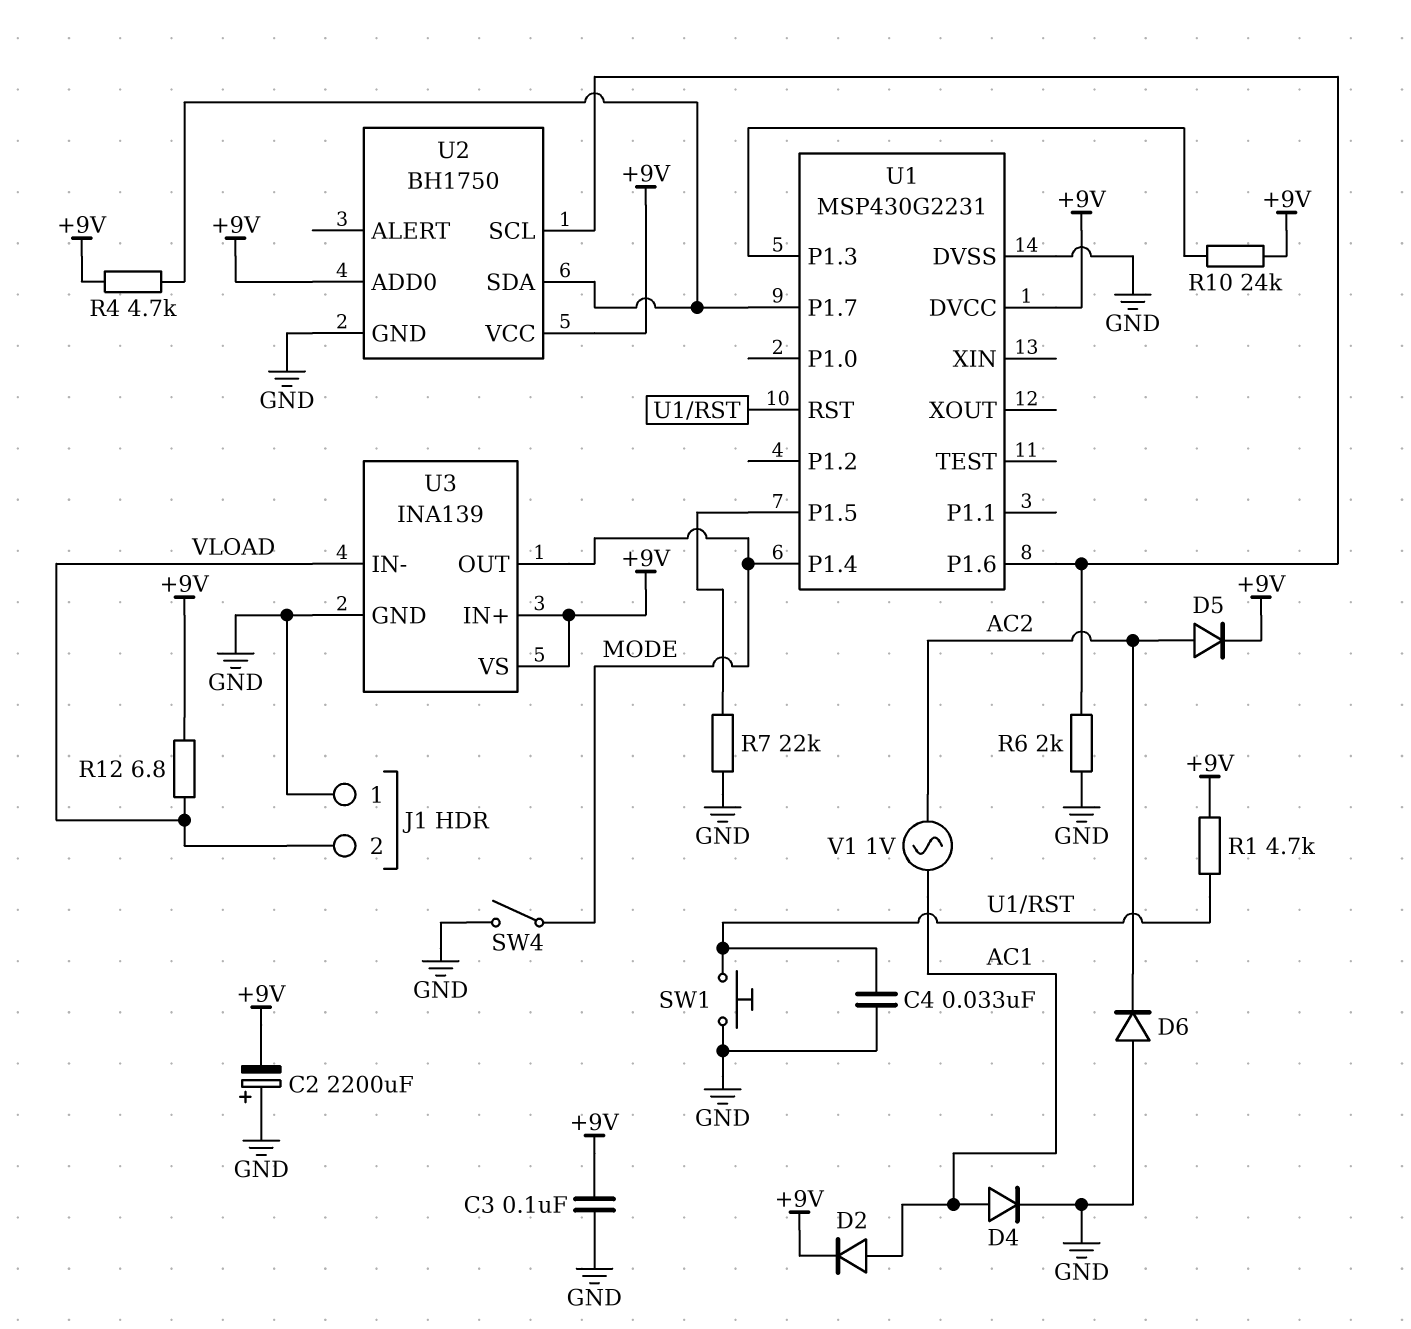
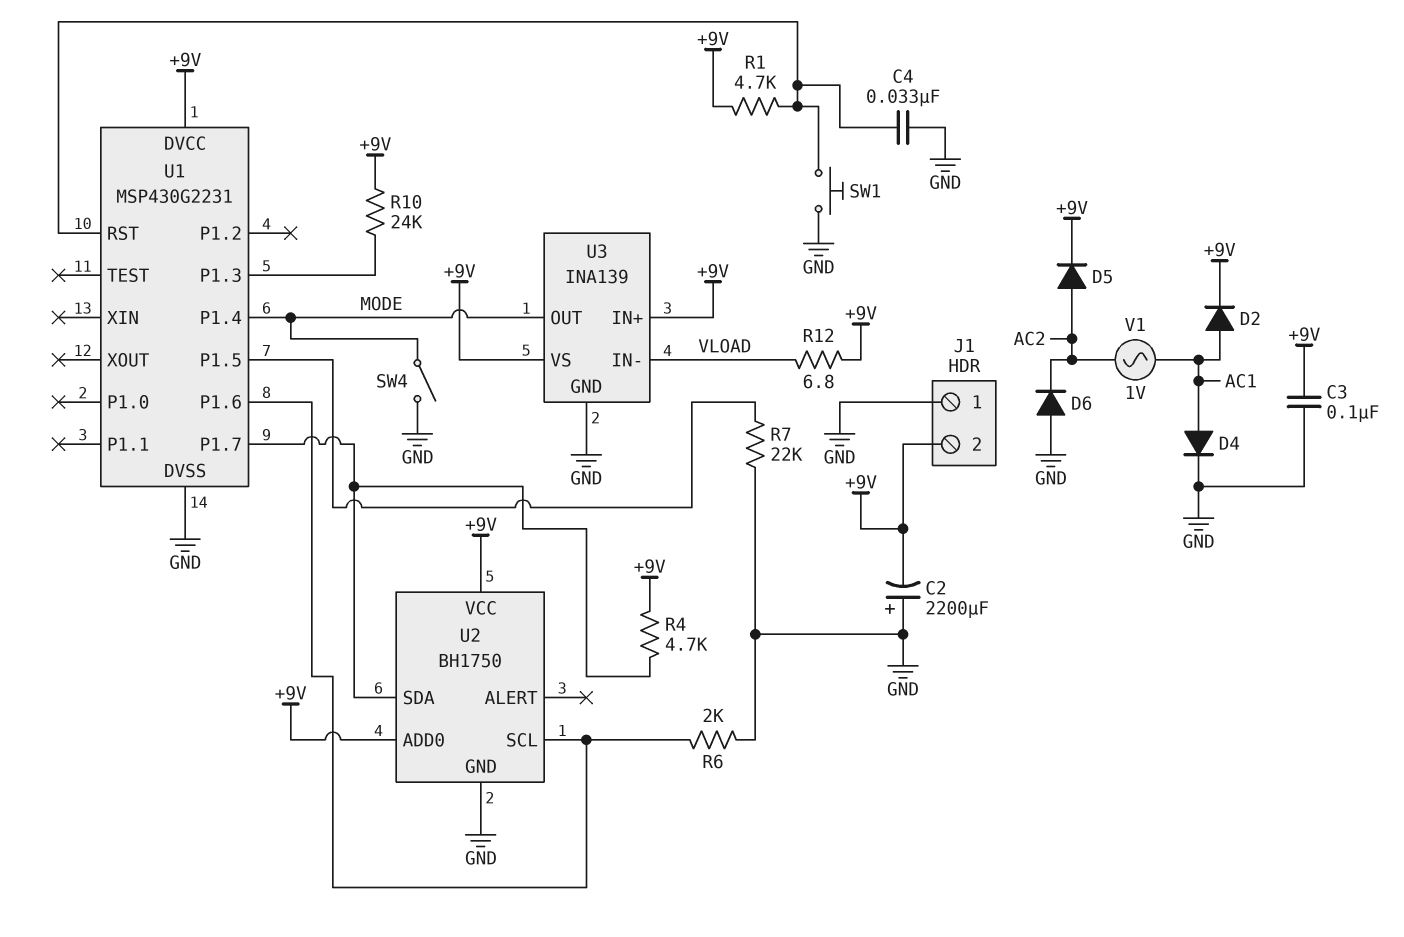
J1 pin 2: VLOAD -> +9V

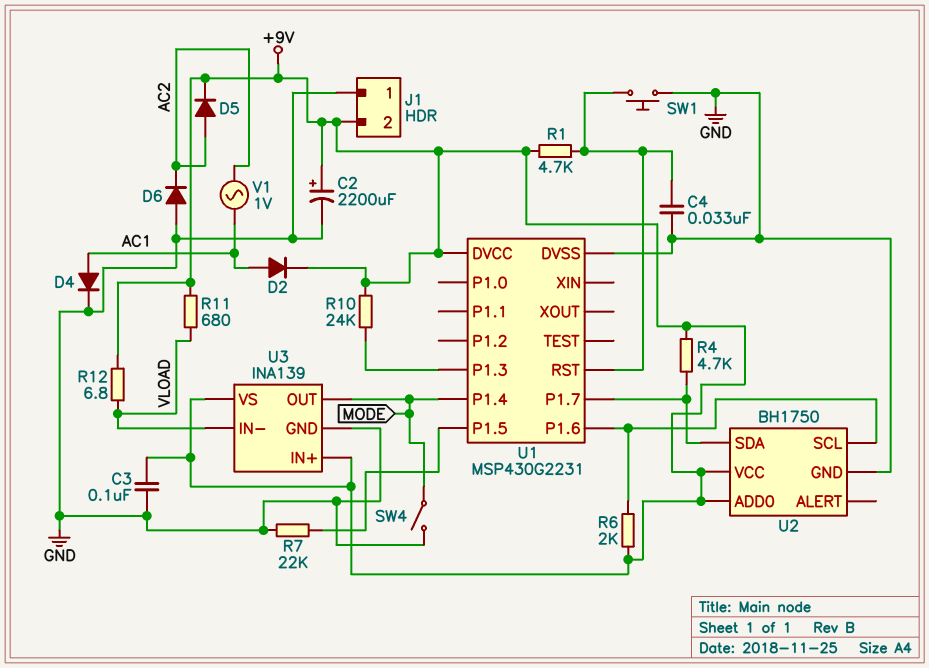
C2: 2200uF (plus GND, minus +9V) -> 2200uF (plus +9V, minus GND)
R6: 2k (GND, U1/P1.6) -> 2k (+9V, U1/P1.6)
R11: none -> 680 (+9V, VLOAD)

